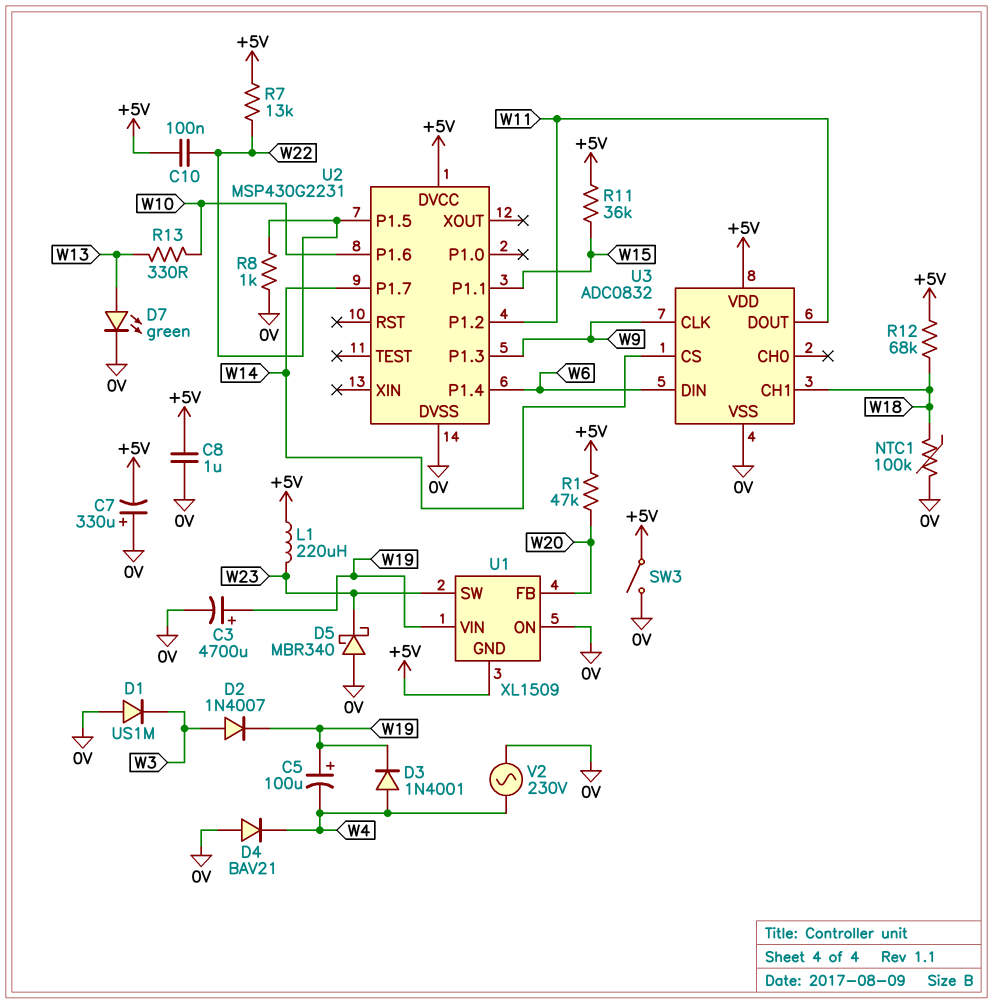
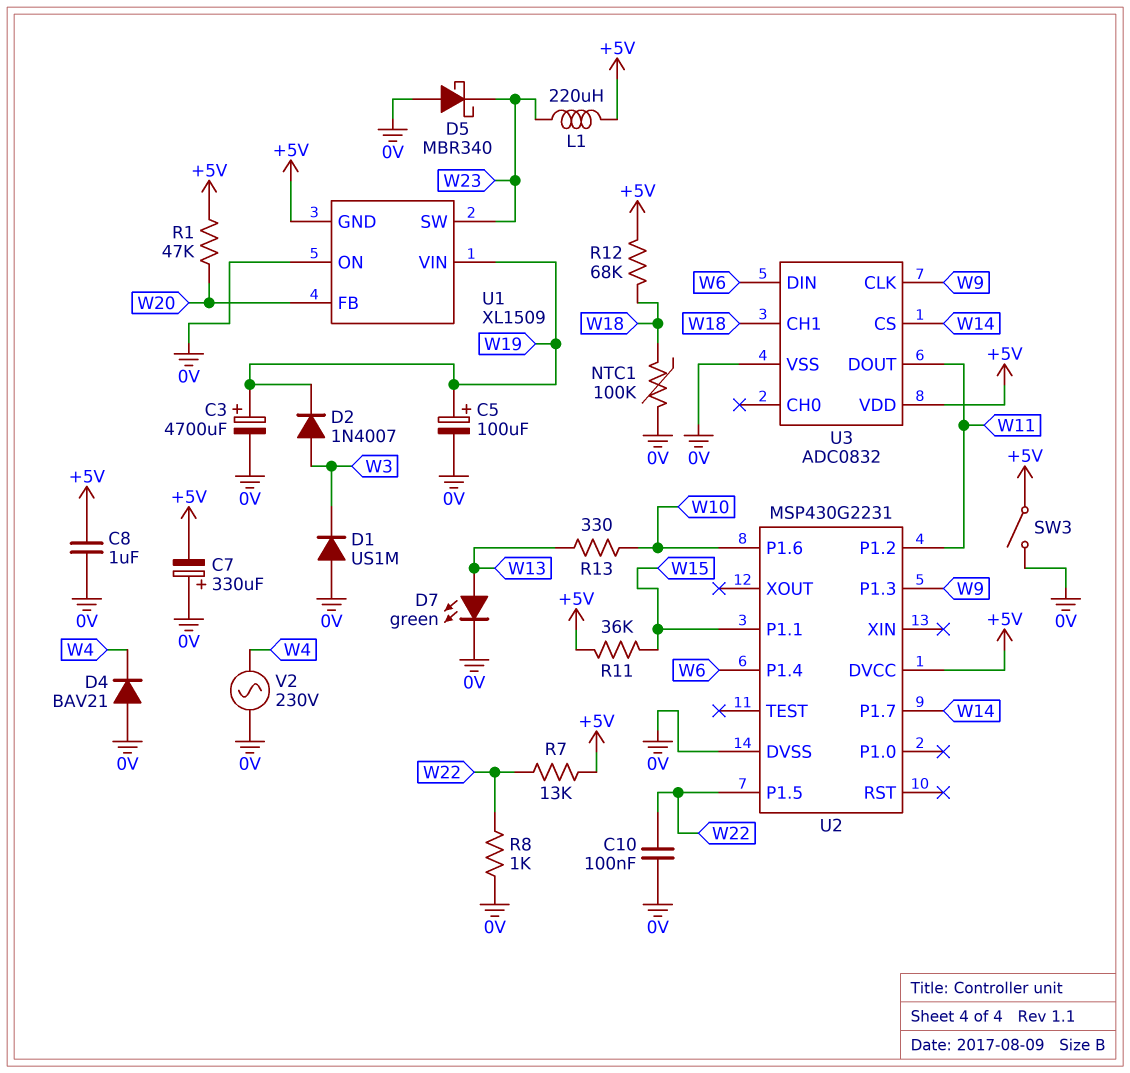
C5: 100uF (plus W19, minus W4) -> 100uF (plus W19, minus 0V)
C10: 100nF (+5V, W22) -> 100nF (0V, W22)
D3: diode 1N4001 (A W4, K W19) -> none

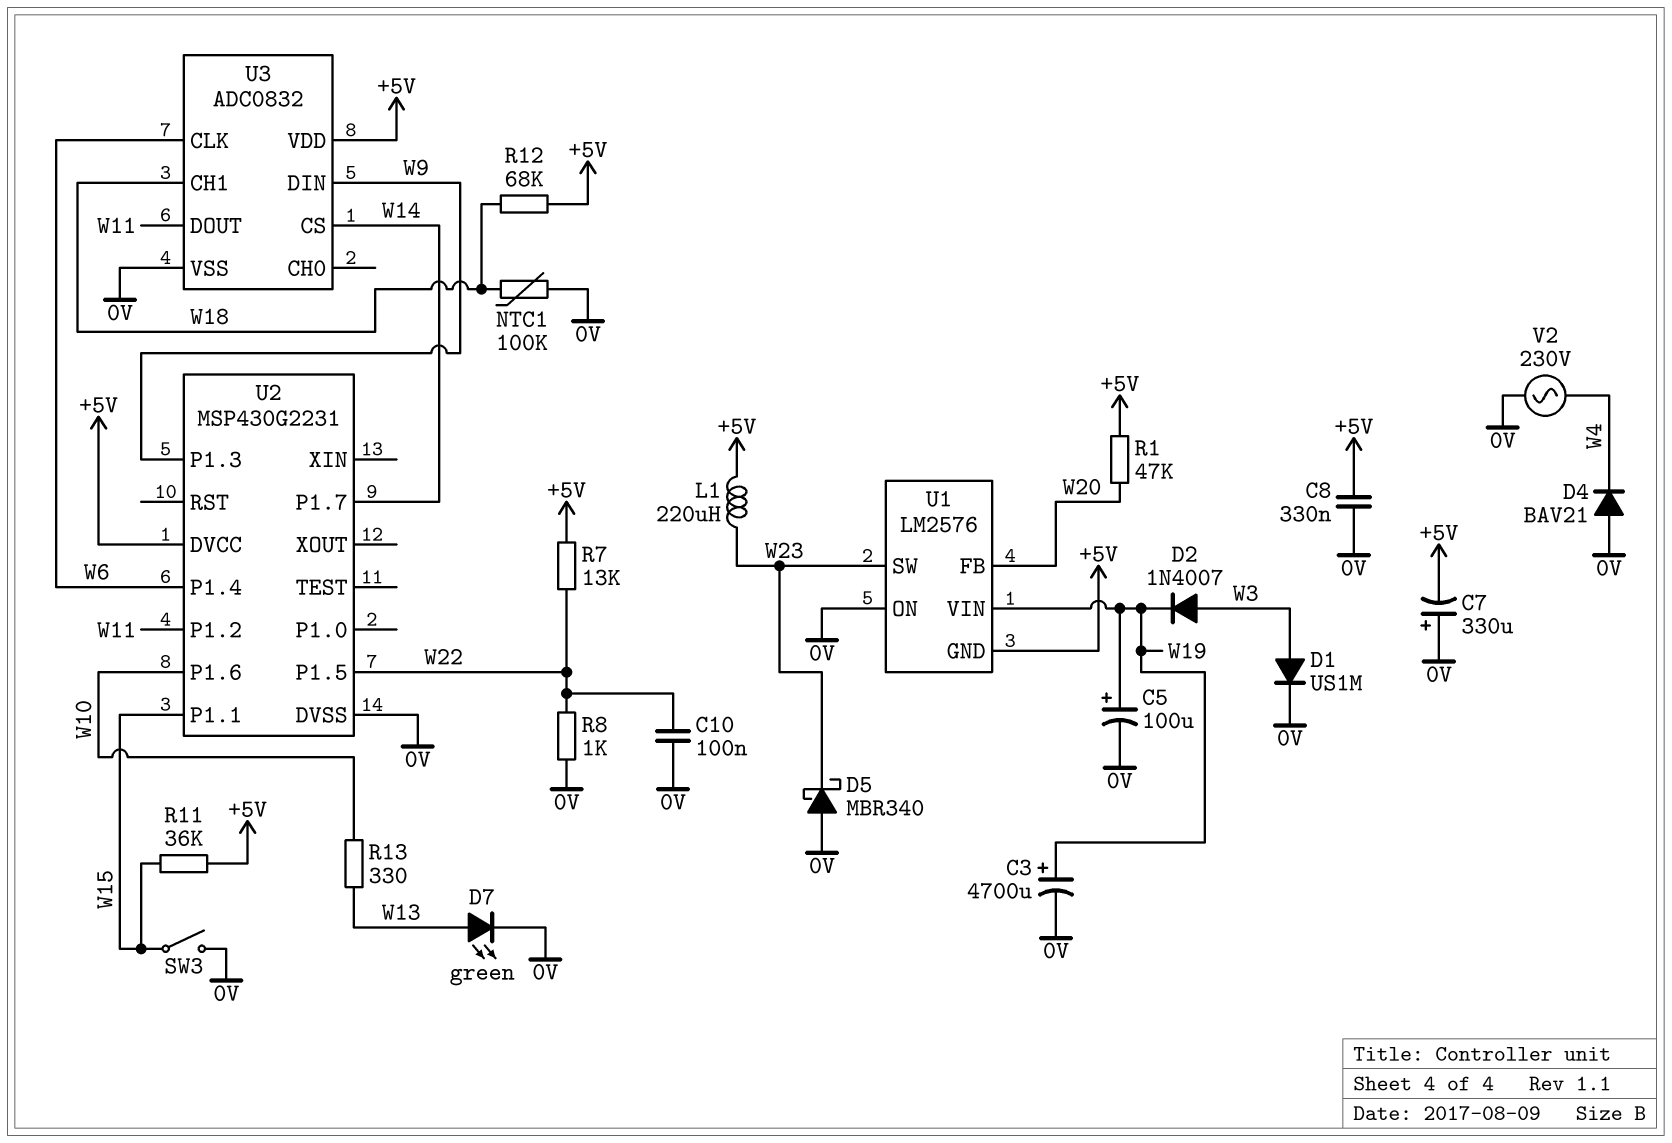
C8: 1uF (+5V, 0V) -> 330nF (+5V, 0V)
D1: diode US1M (A 0V, K W3) -> diode US1M (A W3, K 0V)
SW3: switch (+5V, 0V) -> switch (0V, W15)
U1: XL1509 -> LM2576
U3 pin CLK: W9 -> W6
U3 pin DIN: W6 -> W9

